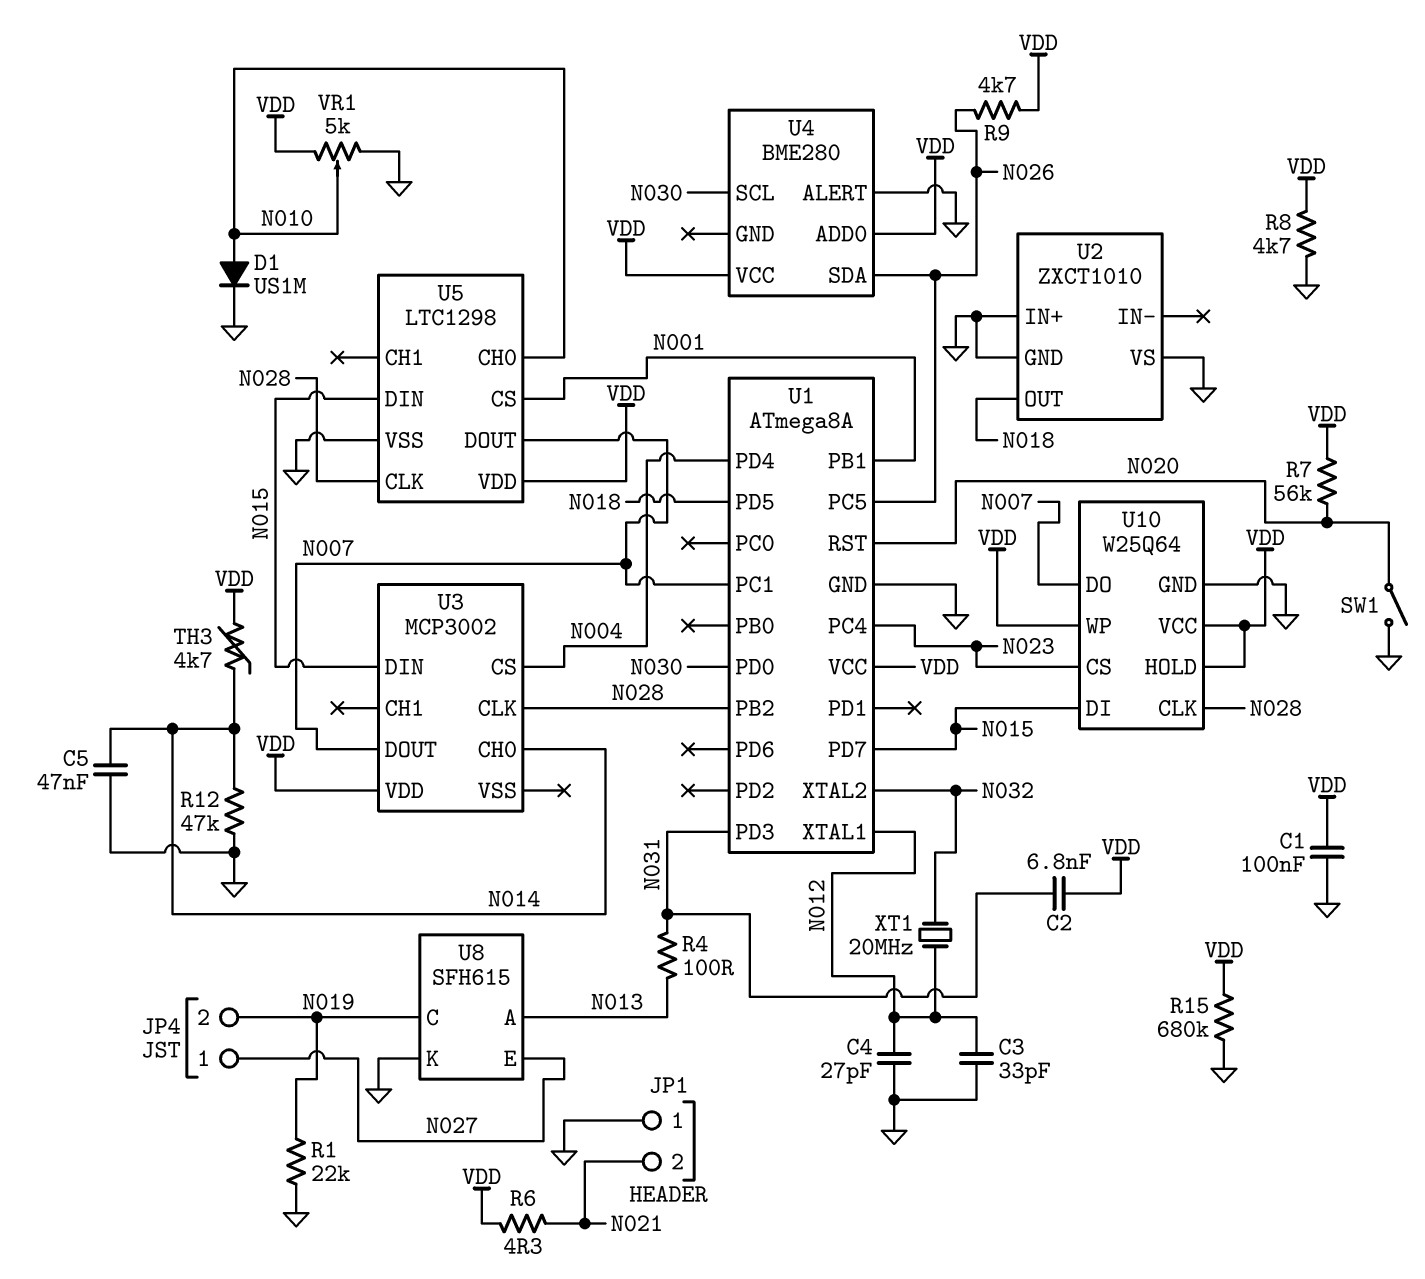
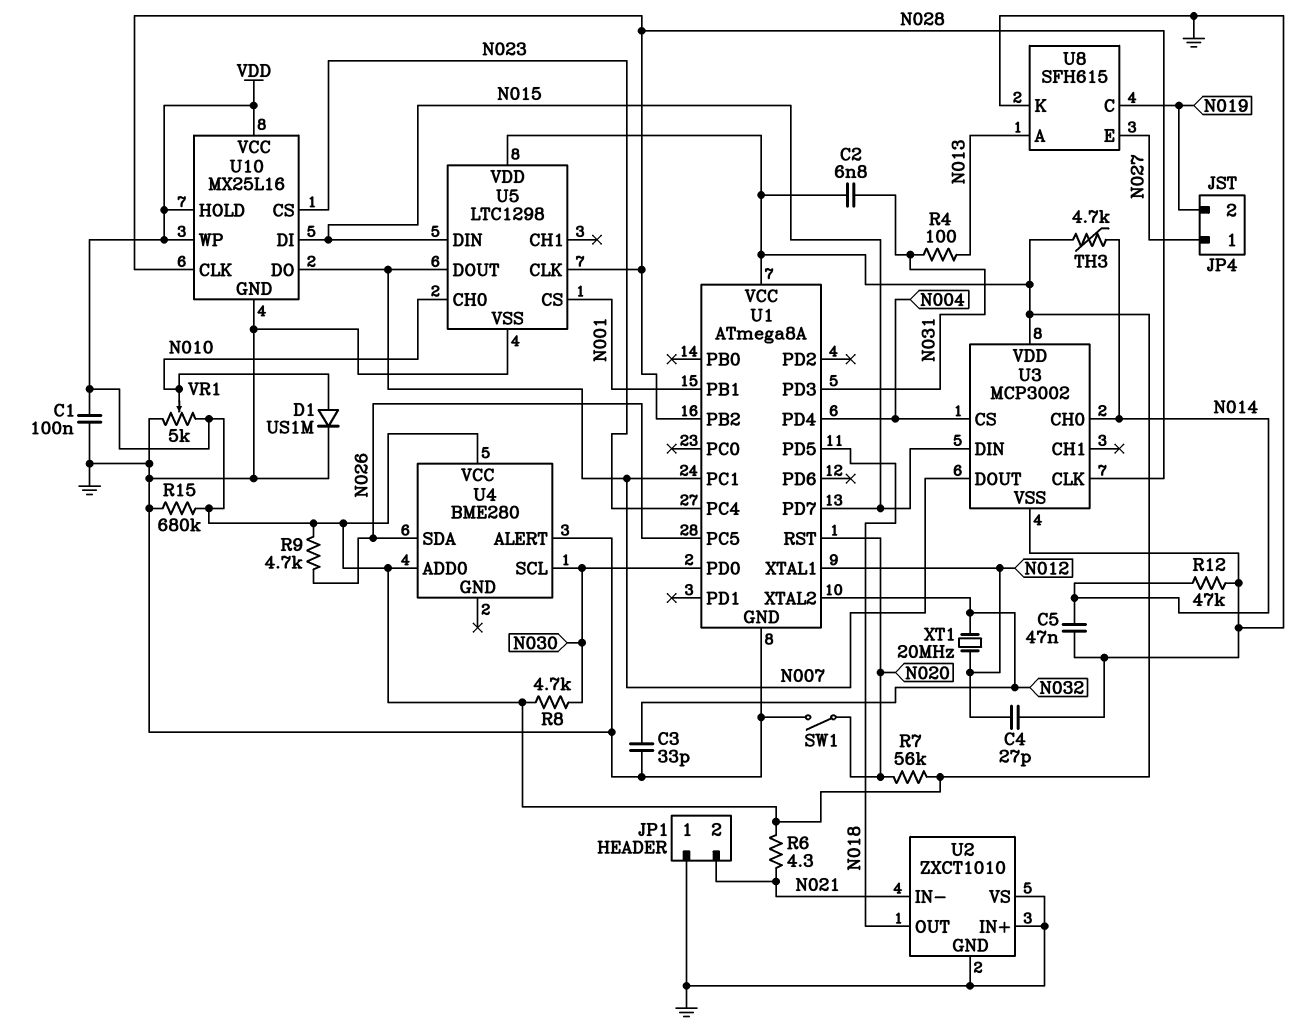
C3: 33pF (GND, N012) -> 33pF (GND, N032)
R1: 22k (GND, N019) -> none
R8: 4.7k (GND, VDD) -> 4.7k (N030, VDD)
U2 pin IN-: none -> N021
U3 pin VSS: none -> GND
U10: W25Q64 -> MX25L16

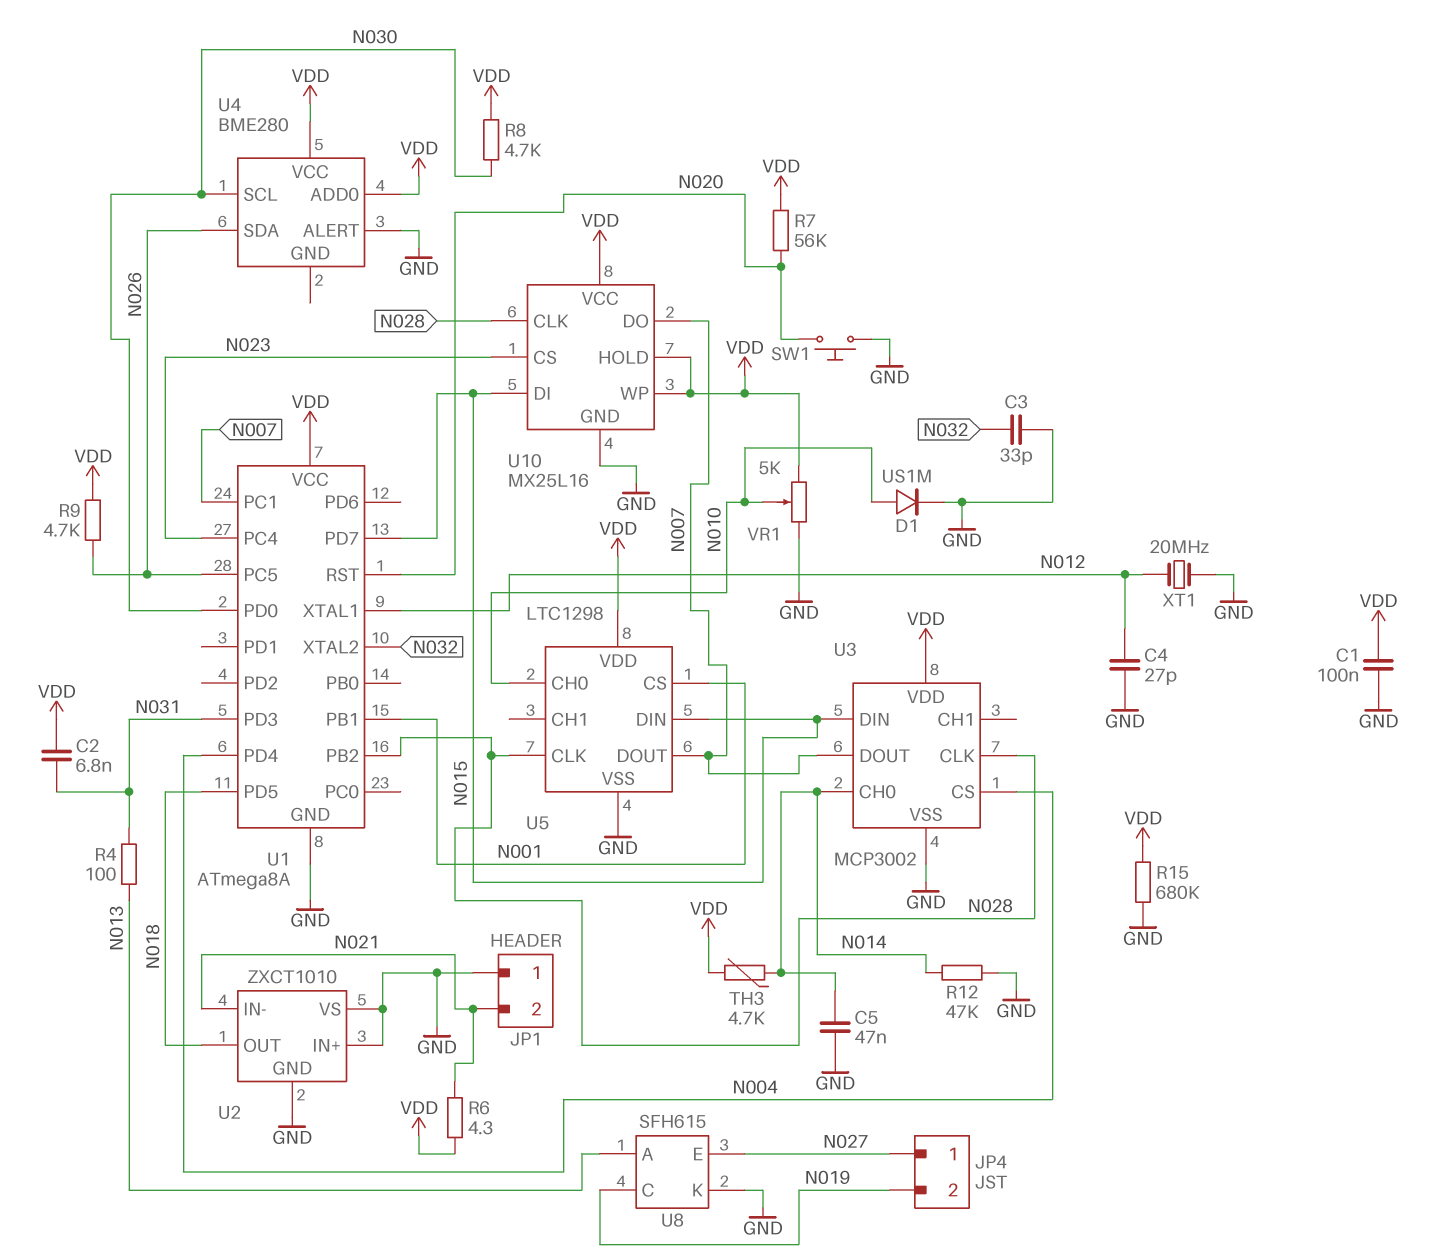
SW1: switch (GND, N020) -> button (GND, N020)
XT1: 20MHz (N012, N032) -> 20MHz (GND, N012)

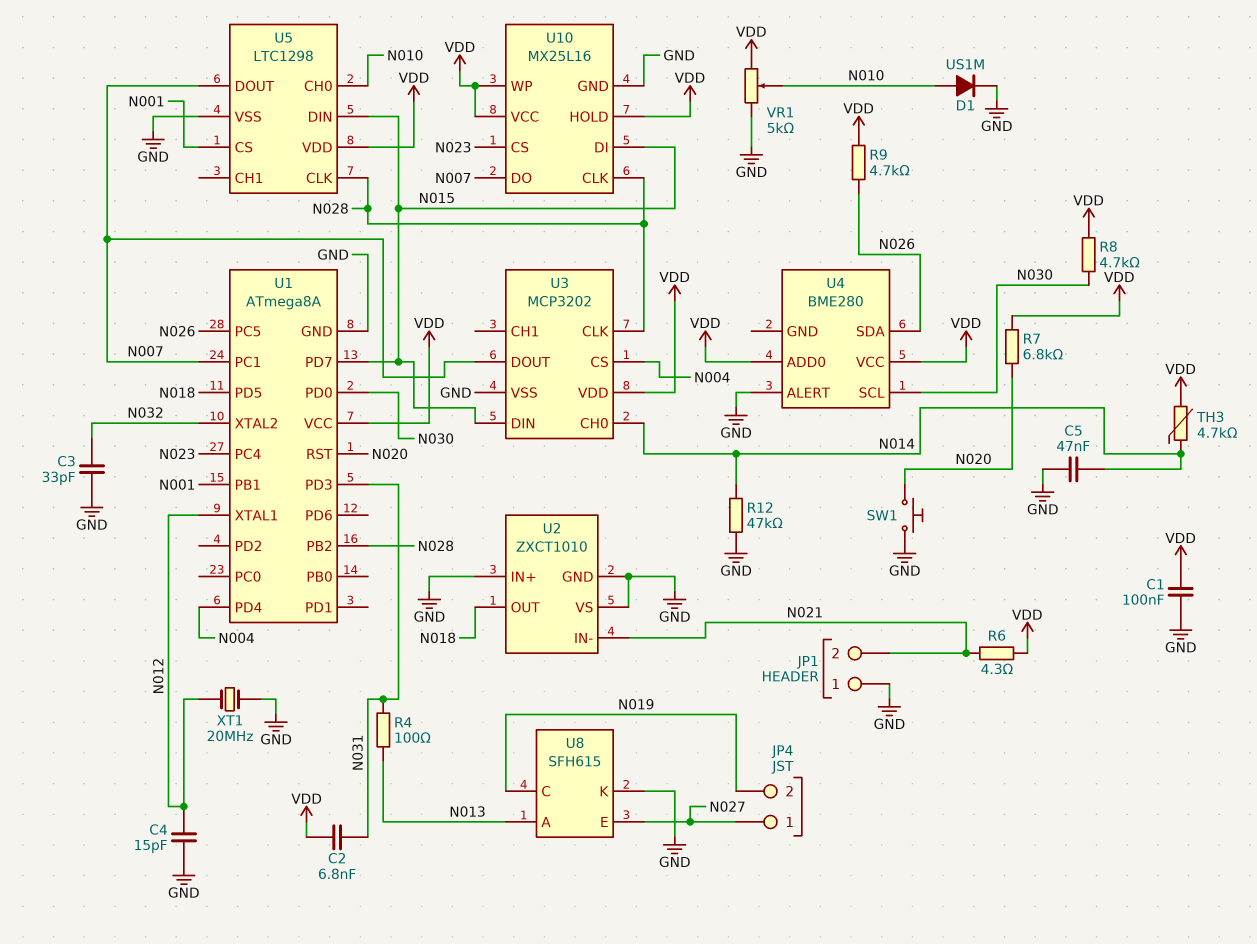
C4: 27pF (GND, N012) -> 15pF (GND, N012)
R7: 56k (N020, VDD) -> 6.8k (N020, VDD)
R15: 680k (GND, VDD) -> none
U3: MCP3002 -> MCP3202

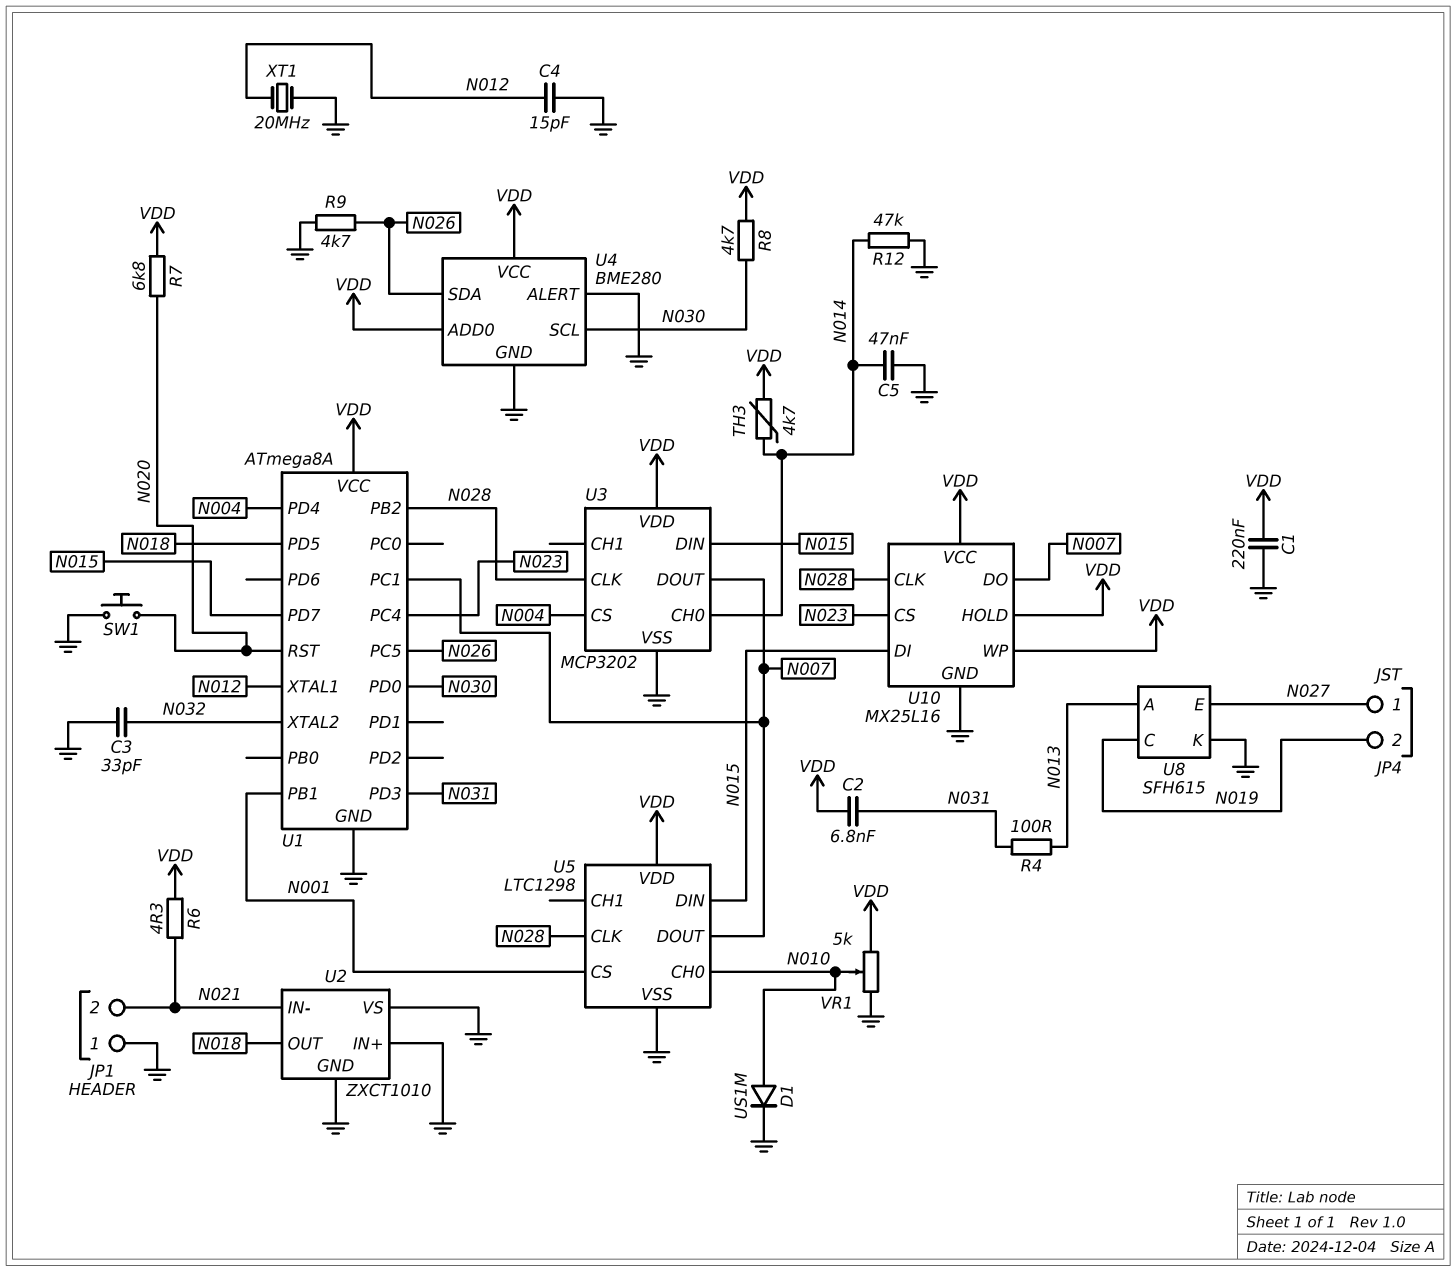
C1: 100nF (GND, VDD) -> 220nF (GND, VDD)
R9: 4.7k (N026, VDD) -> 4.7k (GND, N026)
U4 pin GND: none -> GND

